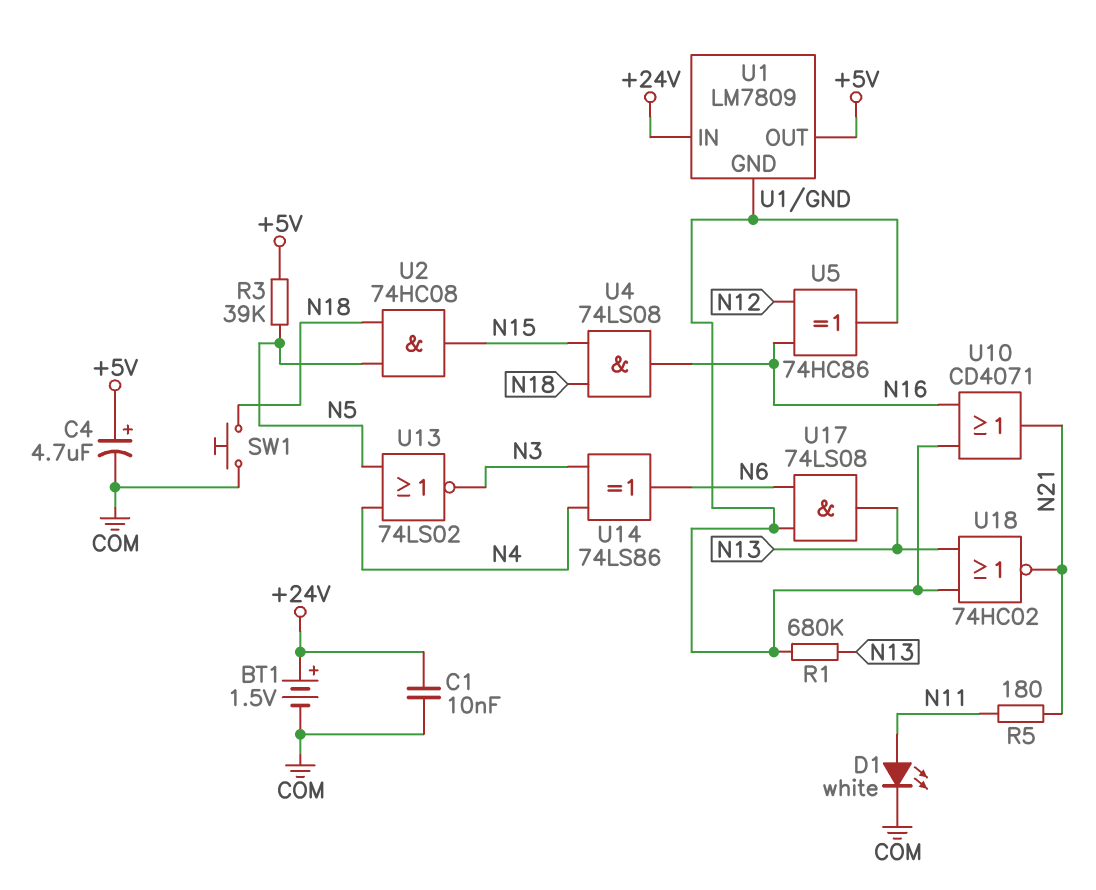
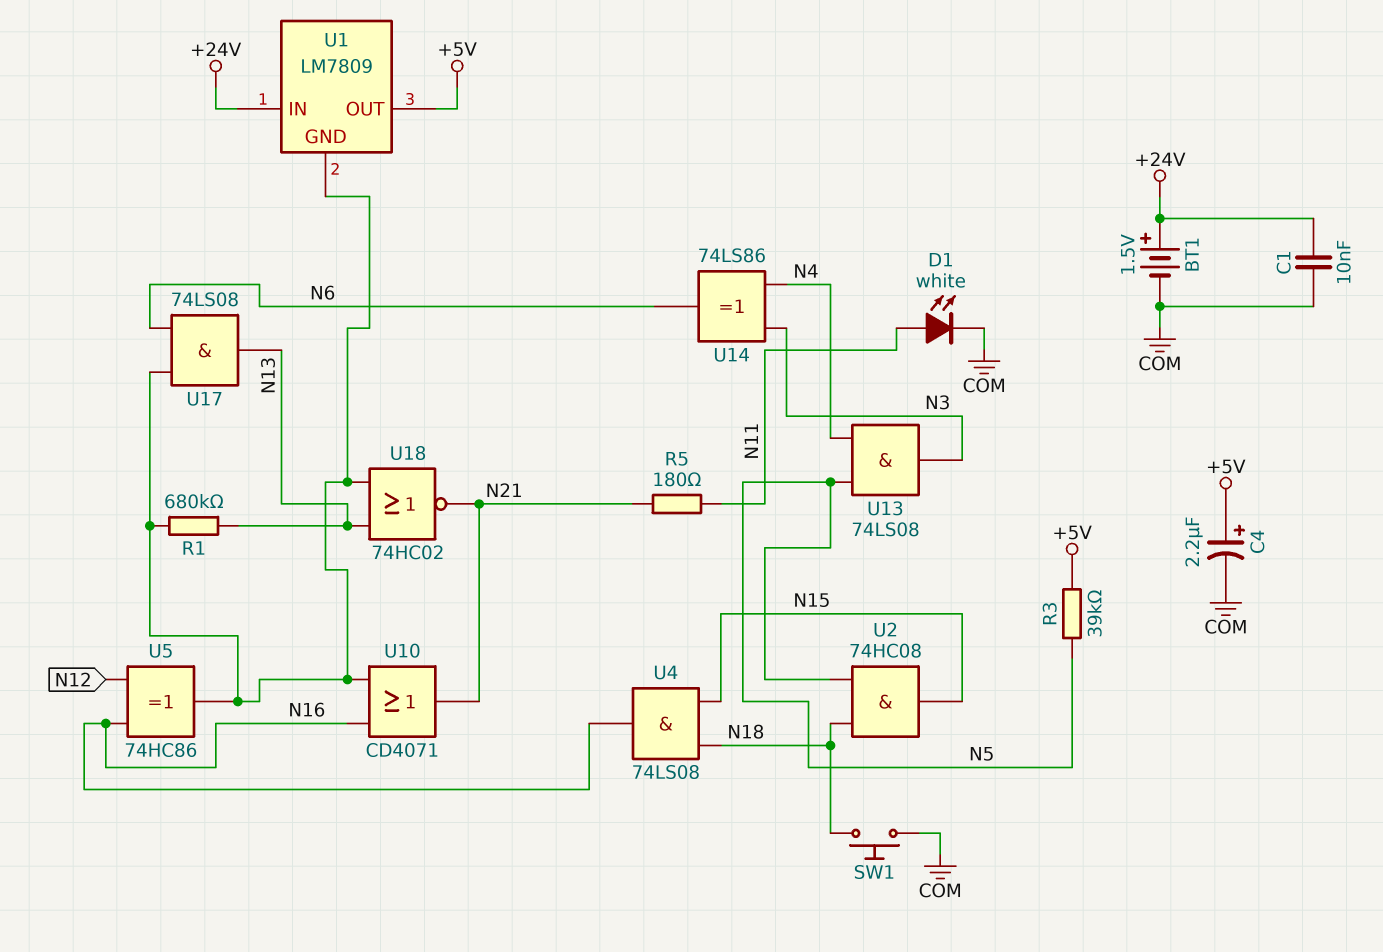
C4: 4.7uF (plus +5V, minus COM) -> 2.2uF (plus +5V, minus COM)
U13: NOR 74LS02 (in N4, in N5, out N3) -> AND 74LS08 (in N4, in N5, out N3)

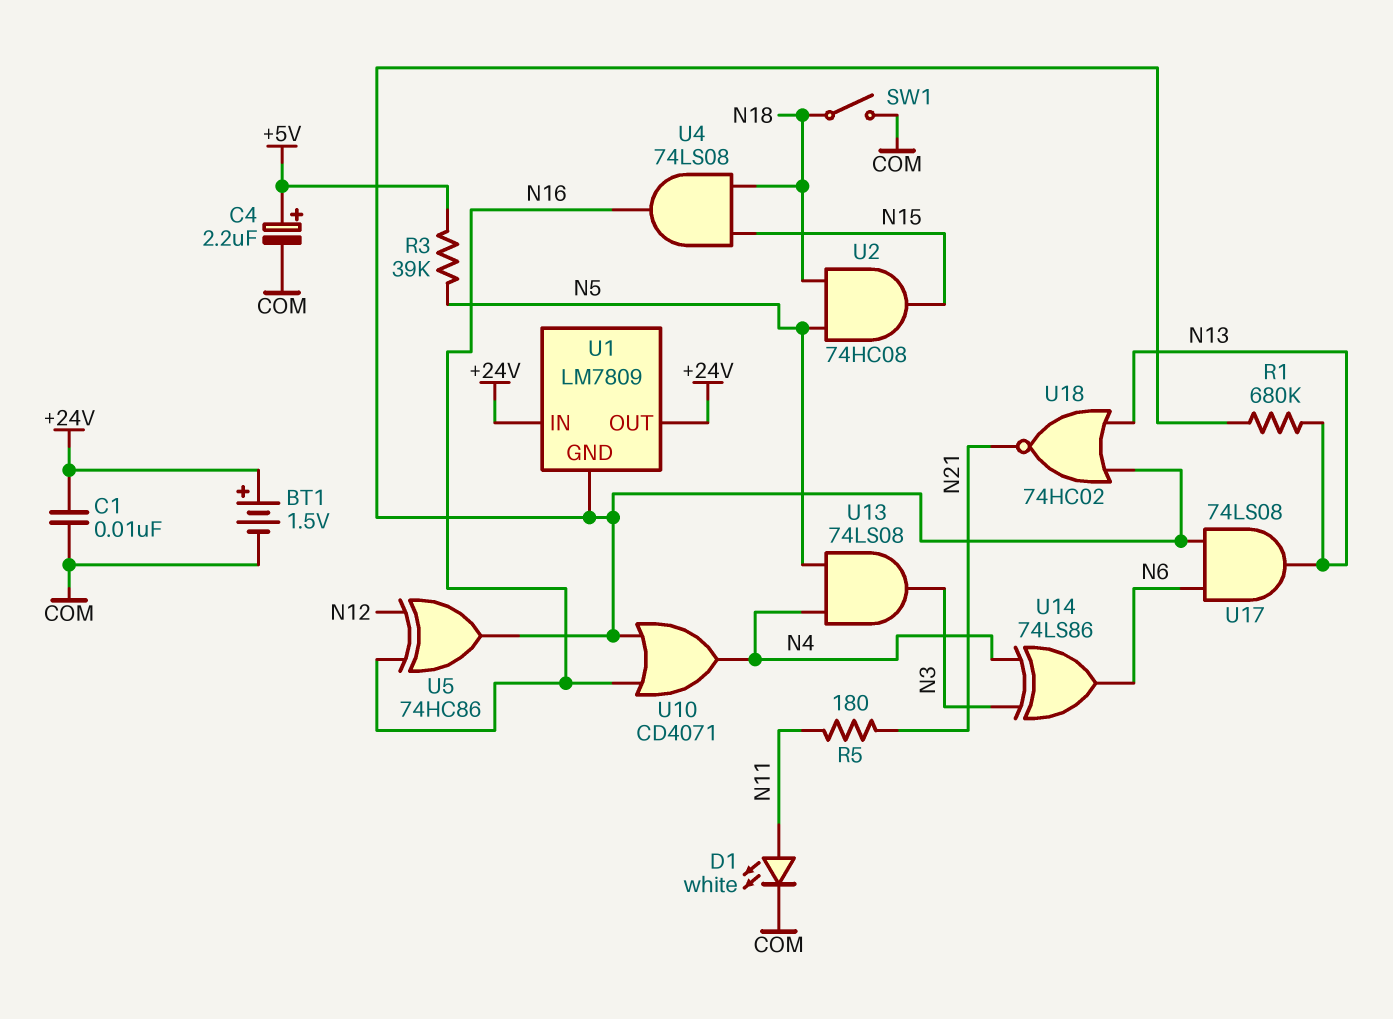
SW1: button (COM, N18) -> switch (COM, N18)
U1 pin OUT: +5V -> +24V
U10: OR CD4071 (in N16, in U1/GND, out N21) -> OR CD4071 (in N16, in U1/GND, out N4)

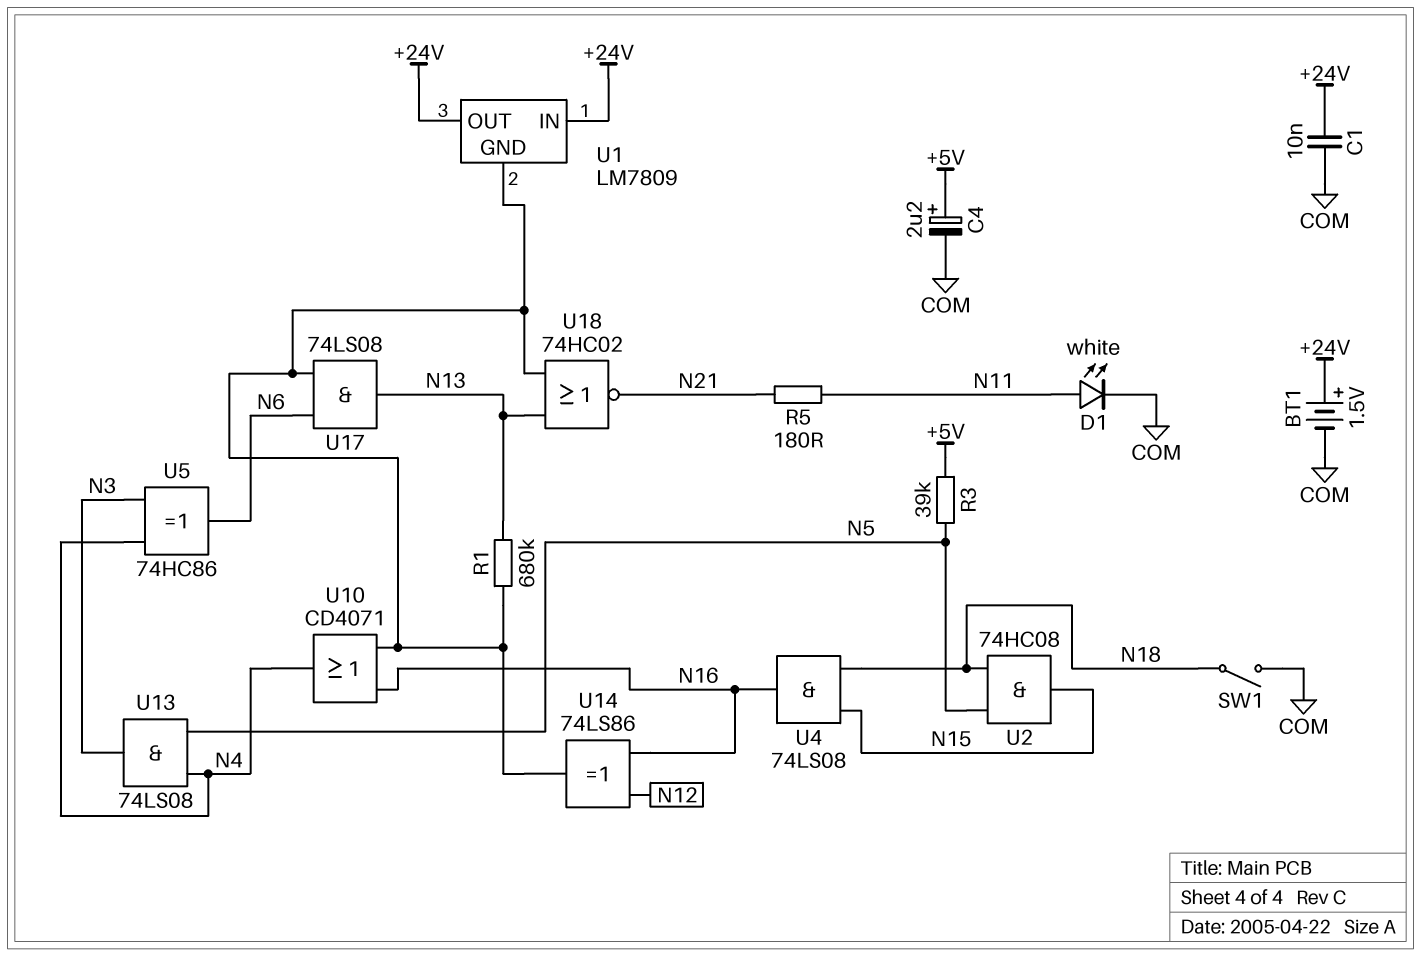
U5: XOR 74HC86 (in N12, in N16, out U1/GND) -> XOR 74HC86 (in N3, in N4, out N6)
U14: XOR 74LS86 (in N3, in N4, out N6) -> XOR 74LS86 (in N12, in N16, out U1/GND)

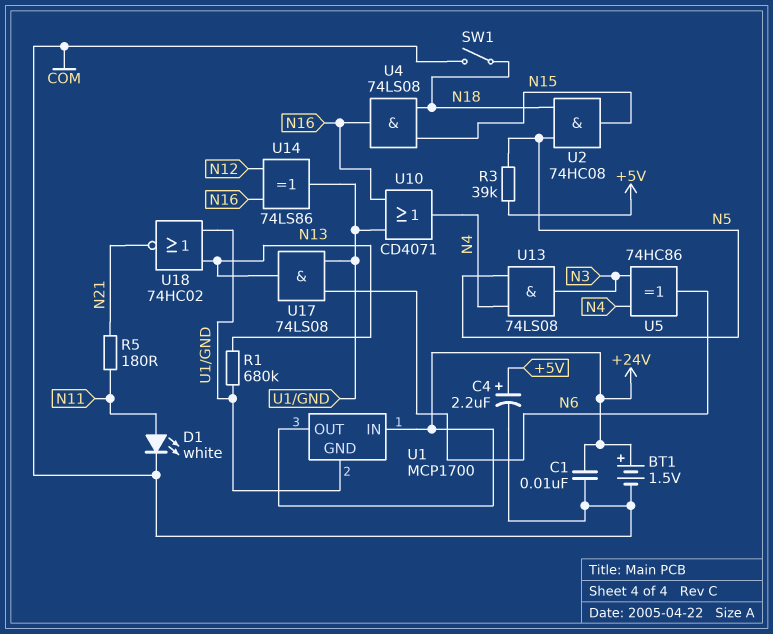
U1: LM7809 -> MCP1700

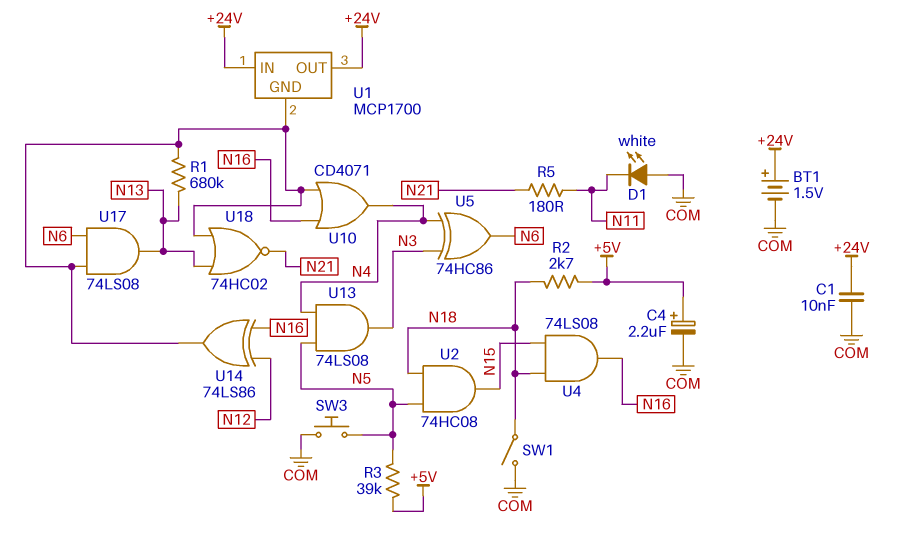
D1: LED white (A N11, K COM) -> LED white (A COM, K N11)
R2: none -> 2.7k (+5V, N18)
SW3: none -> button (COM, N5)

